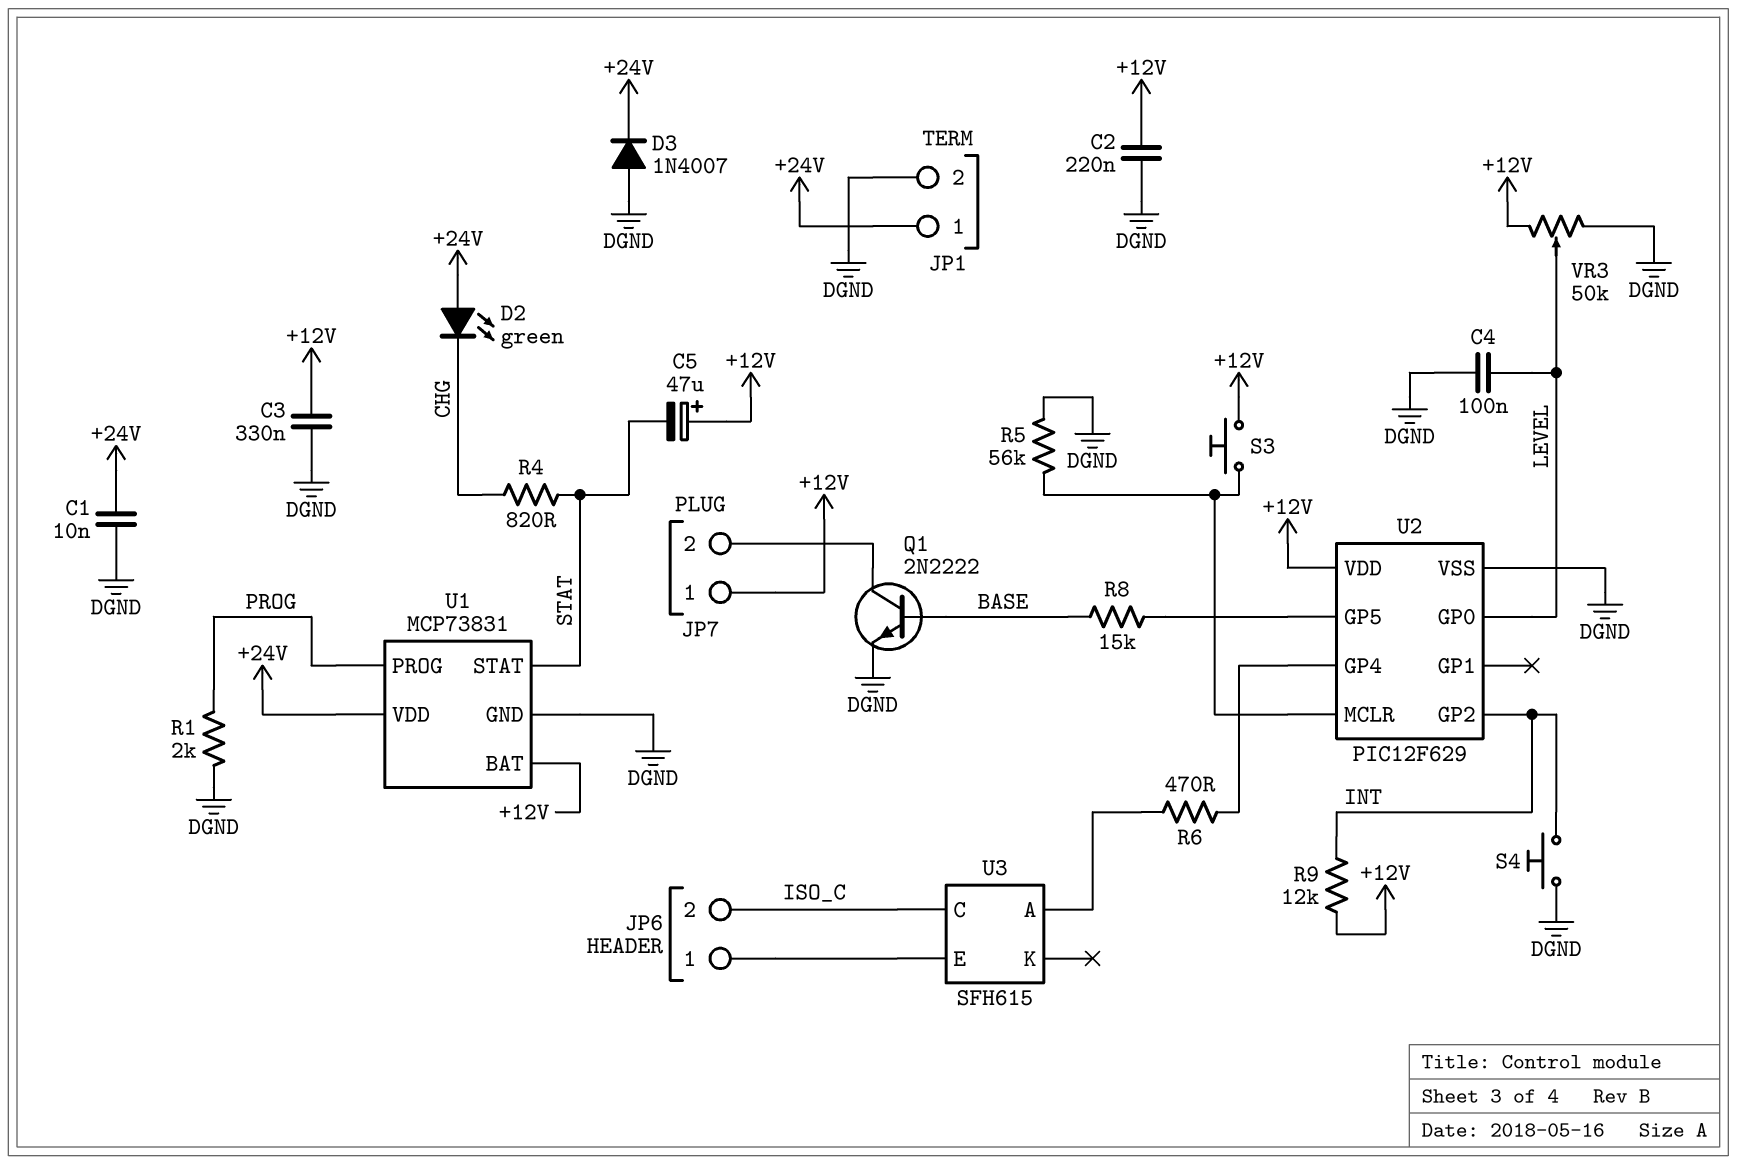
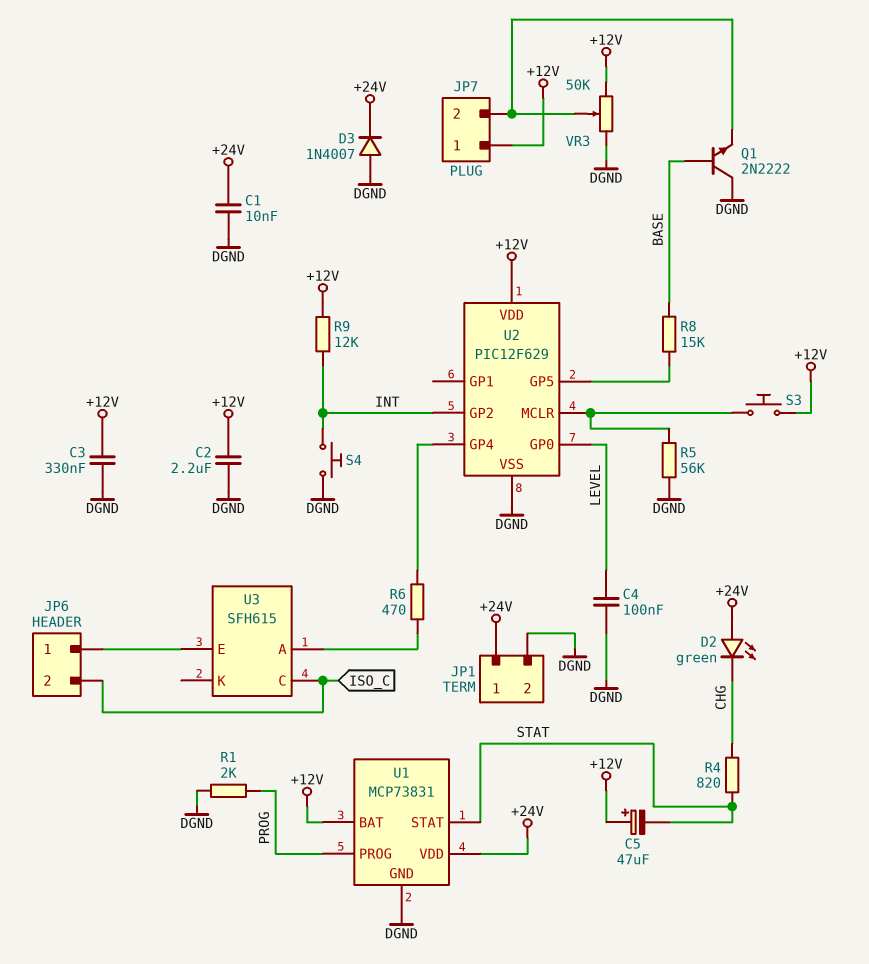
C2: 220nF (+12V, DGND) -> 2.2uF (+12V, DGND)
Q1: NPN 2N2222 (B BASE, C JP7/2, E DGND) -> NPN 2N2222 (B BASE, C DGND, E JP7/2)
VR3: 50k (+12V, DGND, wiper LEVEL) -> 50k (+12V, DGND, wiper JP7/2)

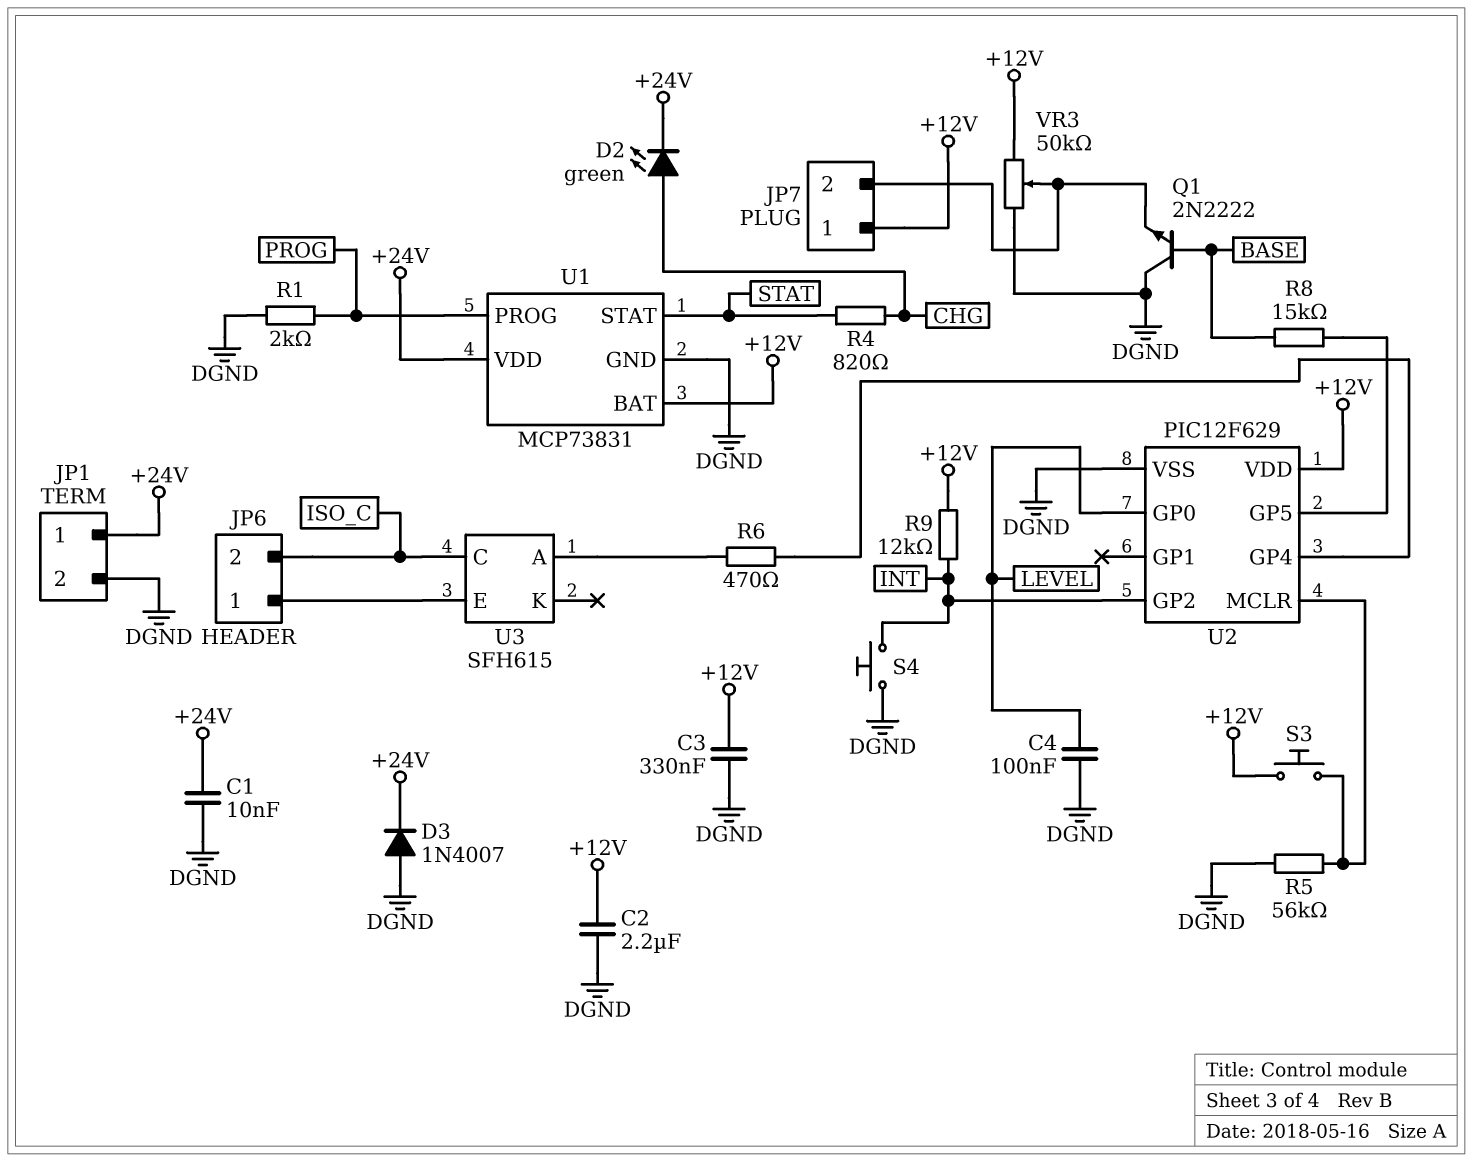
C5: 47uF (plus +12V, minus STAT) -> none
D2: LED green (A +24V, K CHG) -> LED green (A CHG, K +24V)

